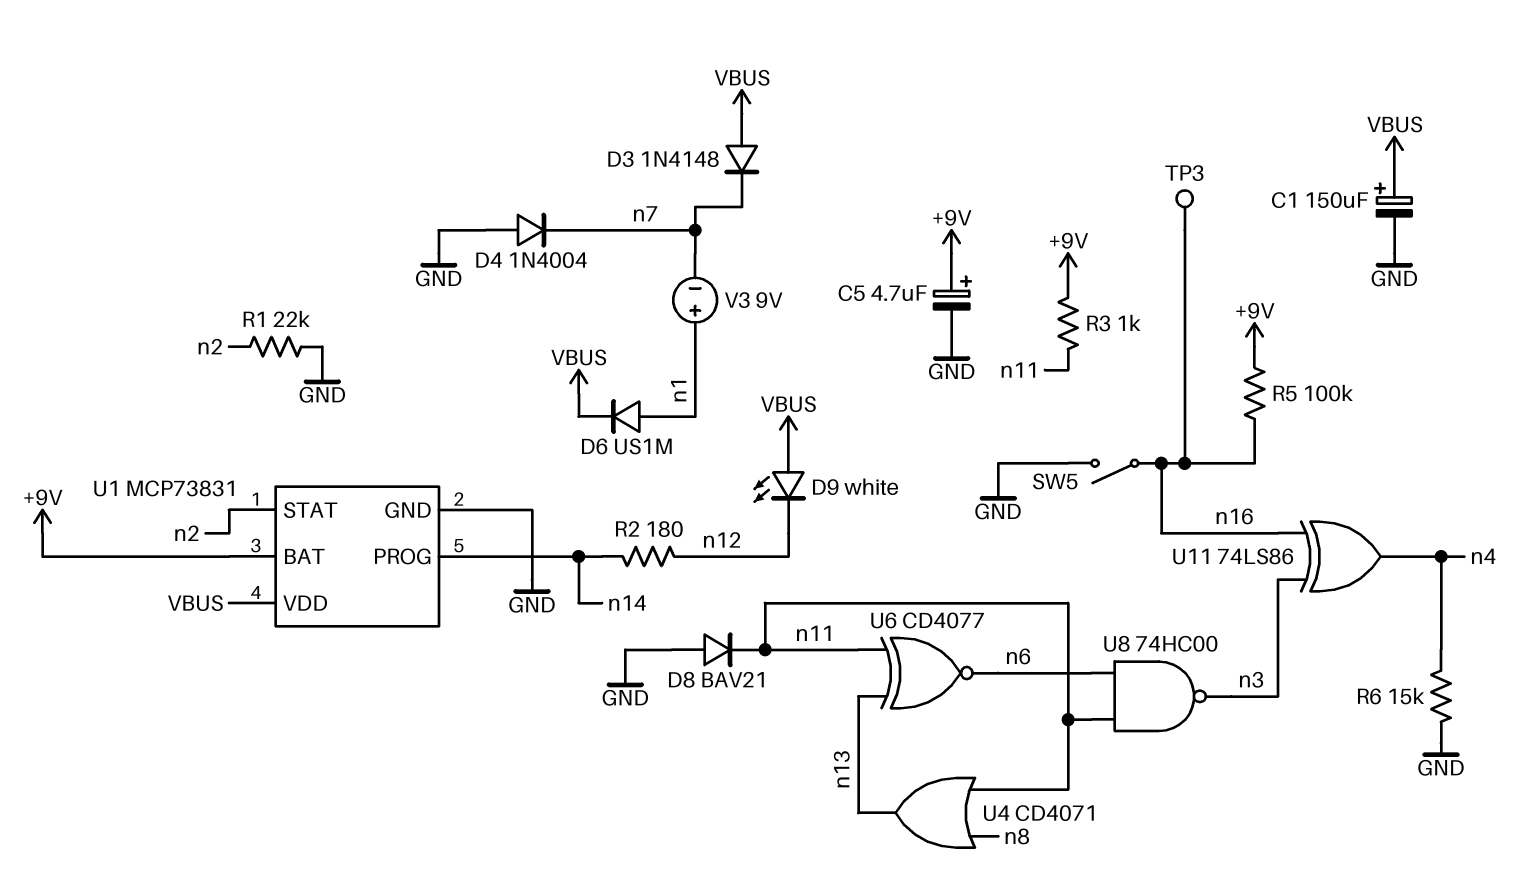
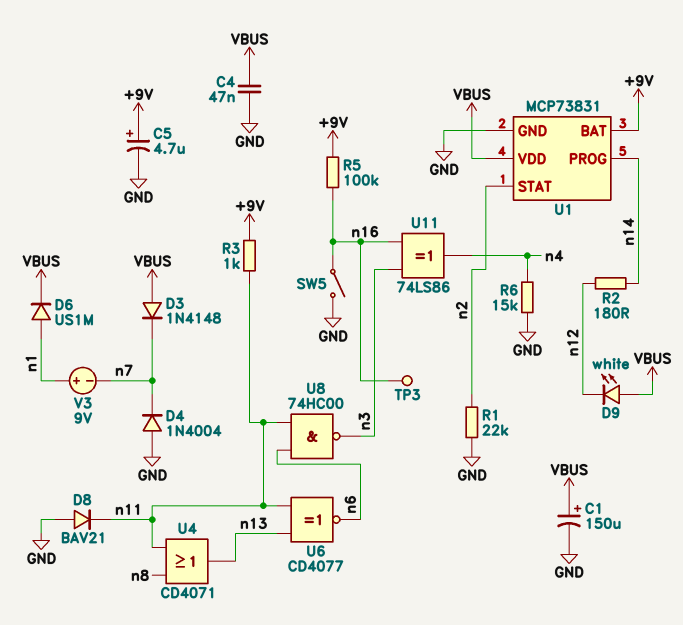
C4: none -> 47nF (GND, VBUS)

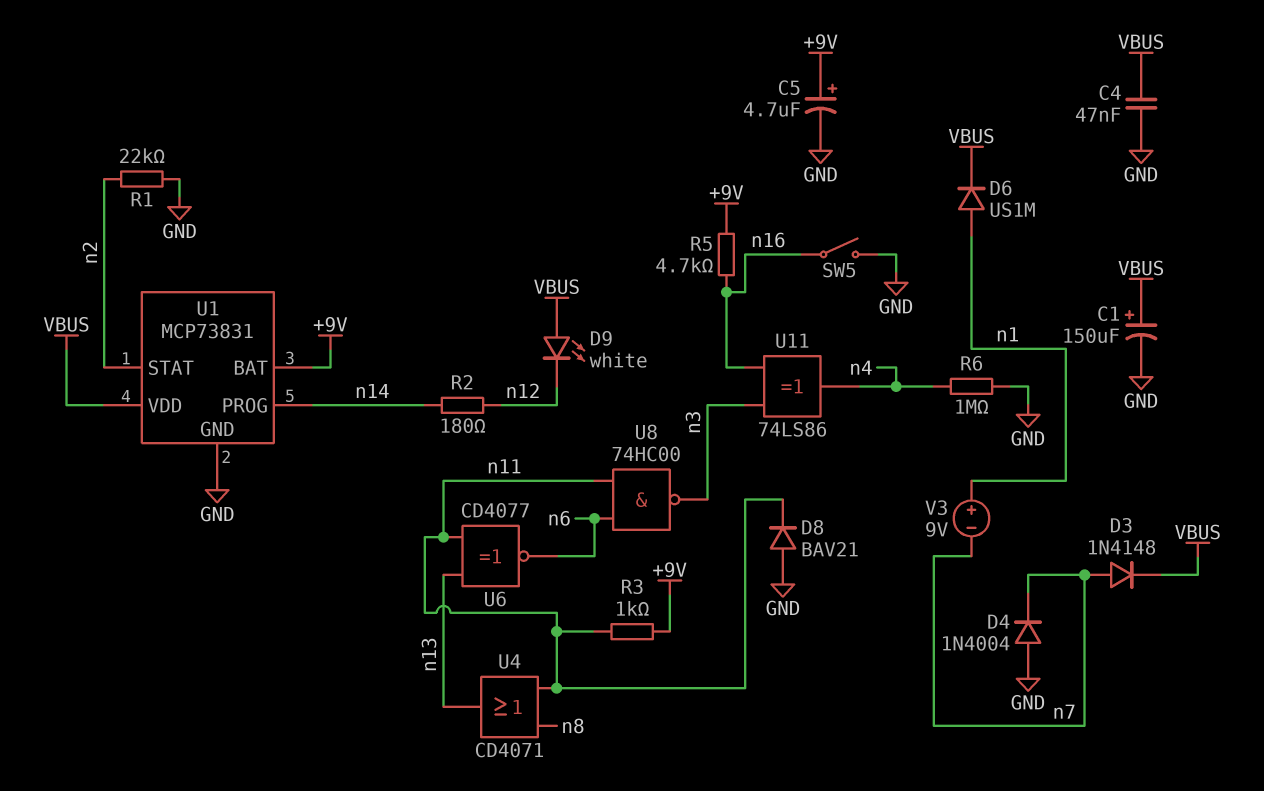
D3: diode 1N4148 (A VBUS, K n7) -> diode 1N4148 (A n7, K VBUS)
R5: 100k (+9V, n16) -> 4.7k (+9V, n16)
R6: 15k (GND, n4) -> 1M (GND, n4)
TP3: test point (n16) -> none

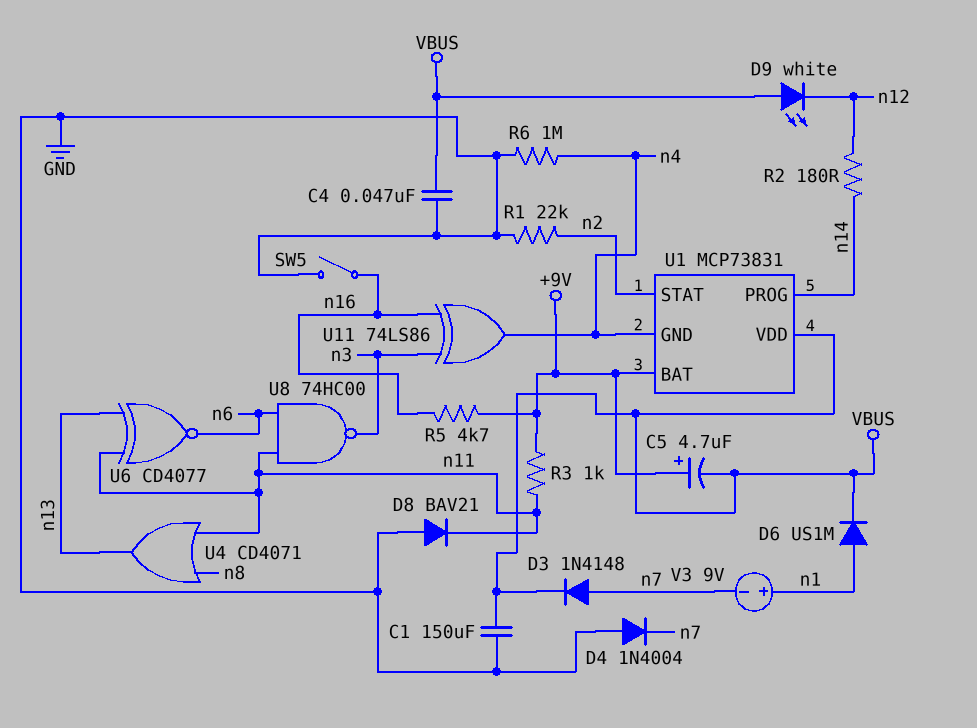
C1: 150uF (plus VBUS, minus GND) -> 150uF (GND, VBUS)
C5: 4.7uF (plus +9V, minus GND) -> 4.7uF (plus +9V, minus VBUS)
U1 pin GND: GND -> n4

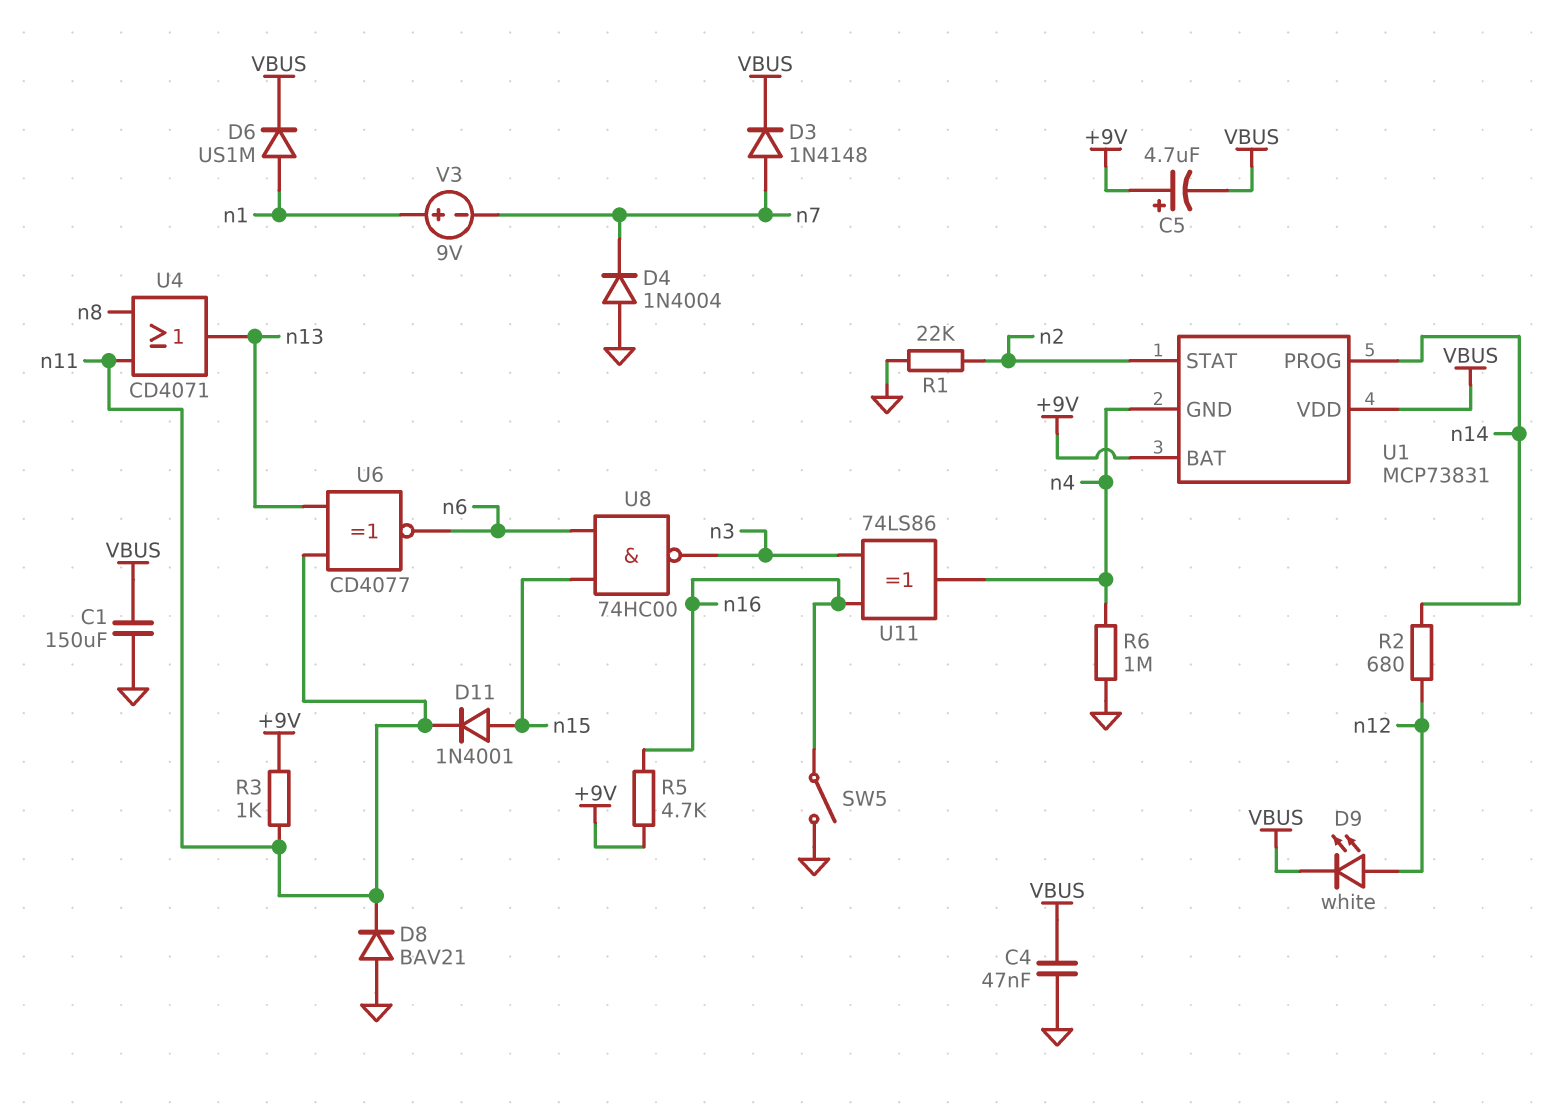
D9: LED white (A VBUS, K n12) -> LED white (A n12, K VBUS)
D11: none -> diode 1N4001 (A n15, K n11)
R2: 180 (n12, n14) -> 680 (n12, n14)
U8: NAND 74HC00 (in n6, in n11, out n3) -> NAND 74HC00 (in n6, in n15, out n3)

